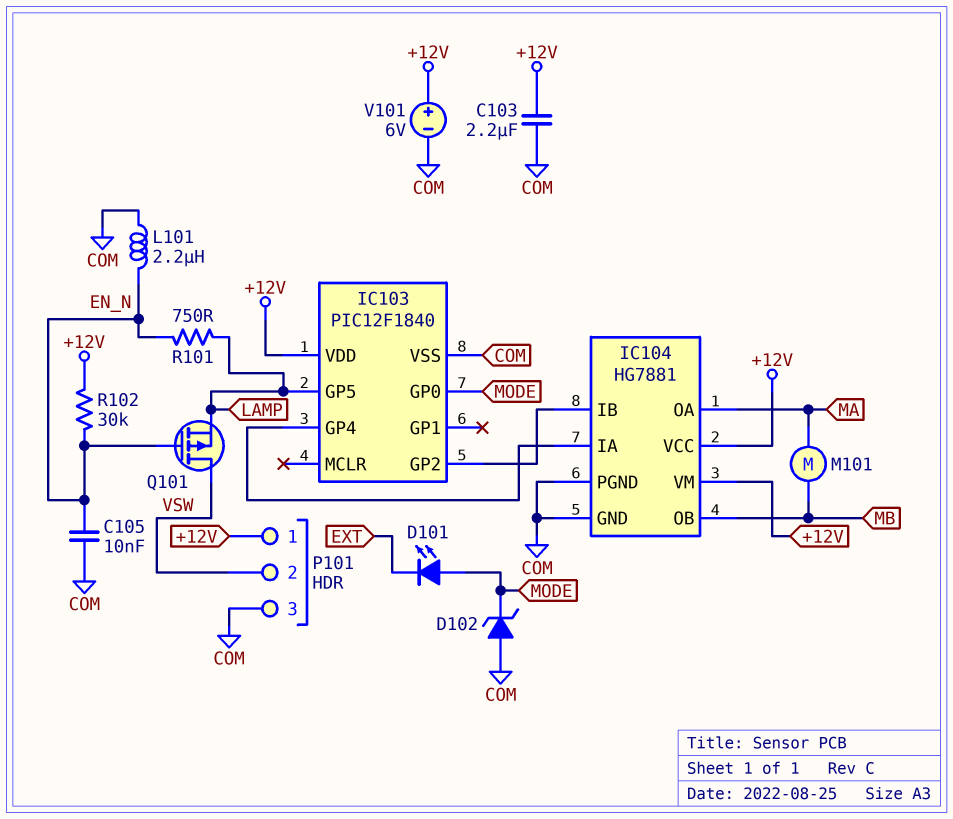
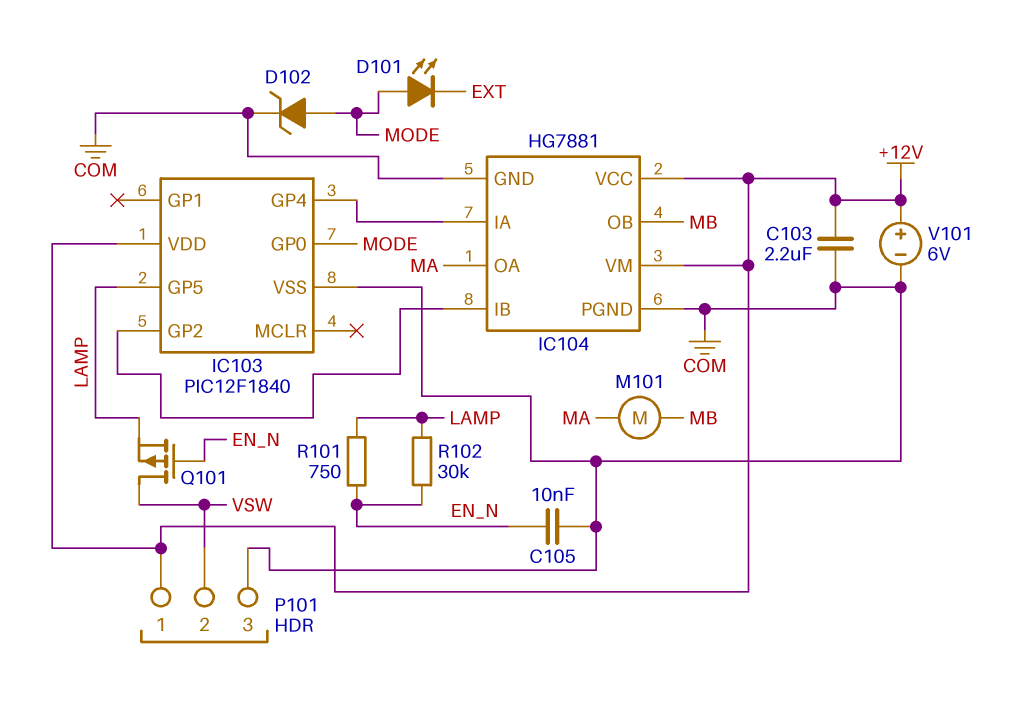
D102: zener (A COM, K MODE) -> zener (A MODE, K COM)
L101: 2.2uH (COM, EN_N) -> none
R102: 30k (+12V, EN_N) -> 30k (EN_N, LAMP)

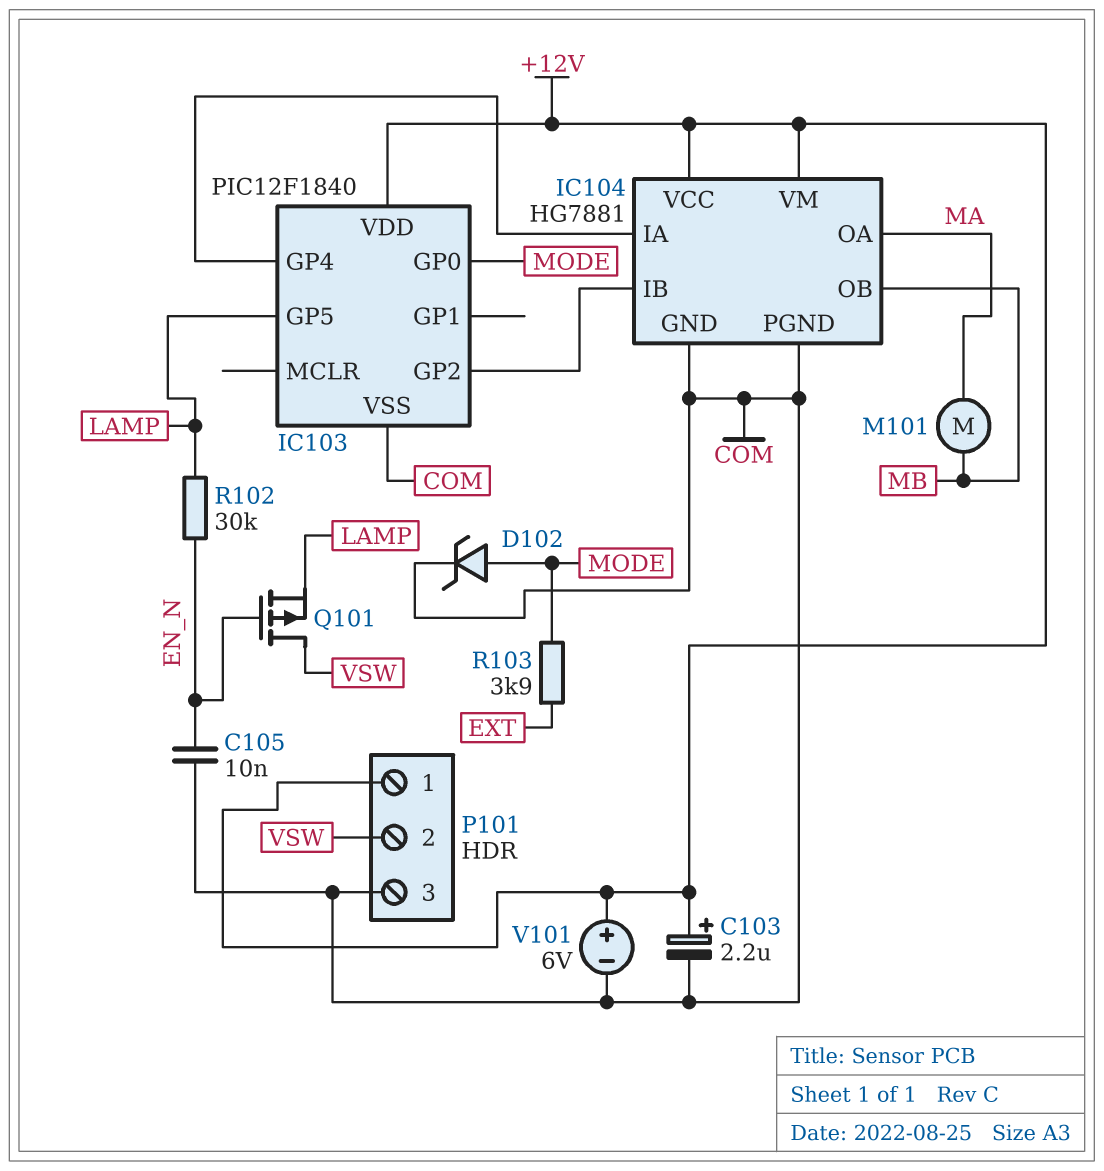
C103: 2.2uF (+12V, COM) -> 2.2uF (plus +12V, minus COM)
D101: LED (A MODE, K EXT) -> none
R101: 750 (EN_N, LAMP) -> none
R103: none -> 3.9k (EXT, MODE)

